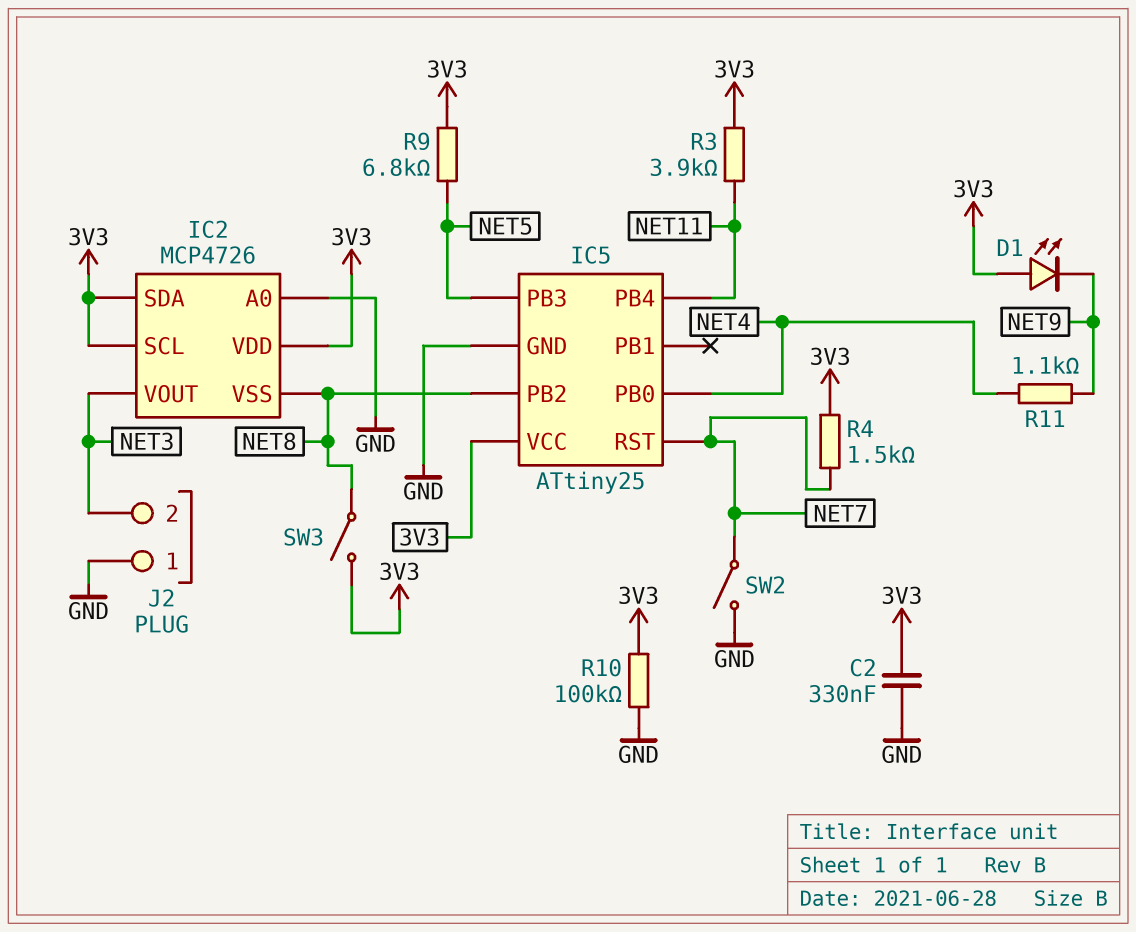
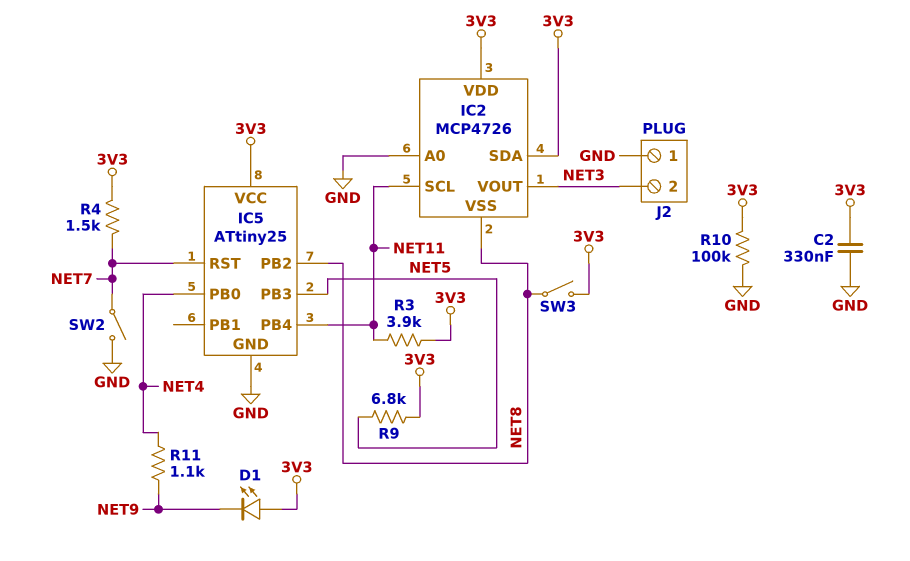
IC2 pin SCL: 3V3 -> NET11

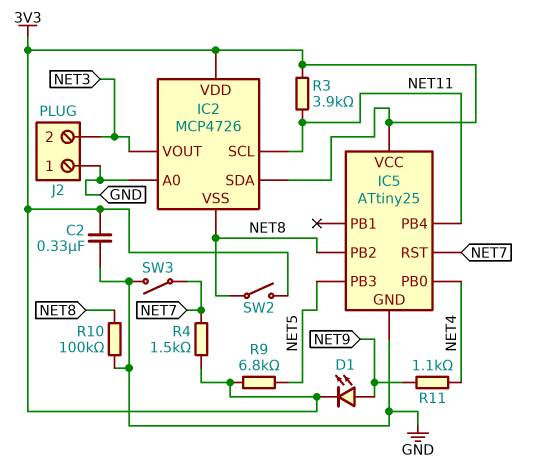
D1: LED (A 3V3, K NET9) -> LED (A NET9, K 3V3)
R10: 100k (3V3, GND) -> 100k (GND, NET8)
SW2: switch (GND, NET7) -> switch (3V3, NET8)
SW3: switch (3V3, NET8) -> switch (GND, NET7)

